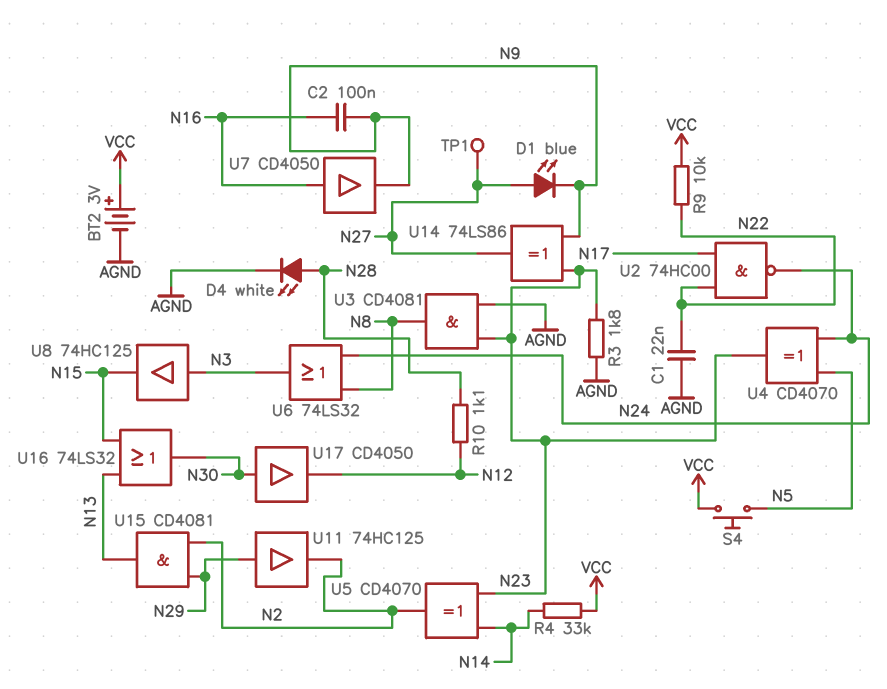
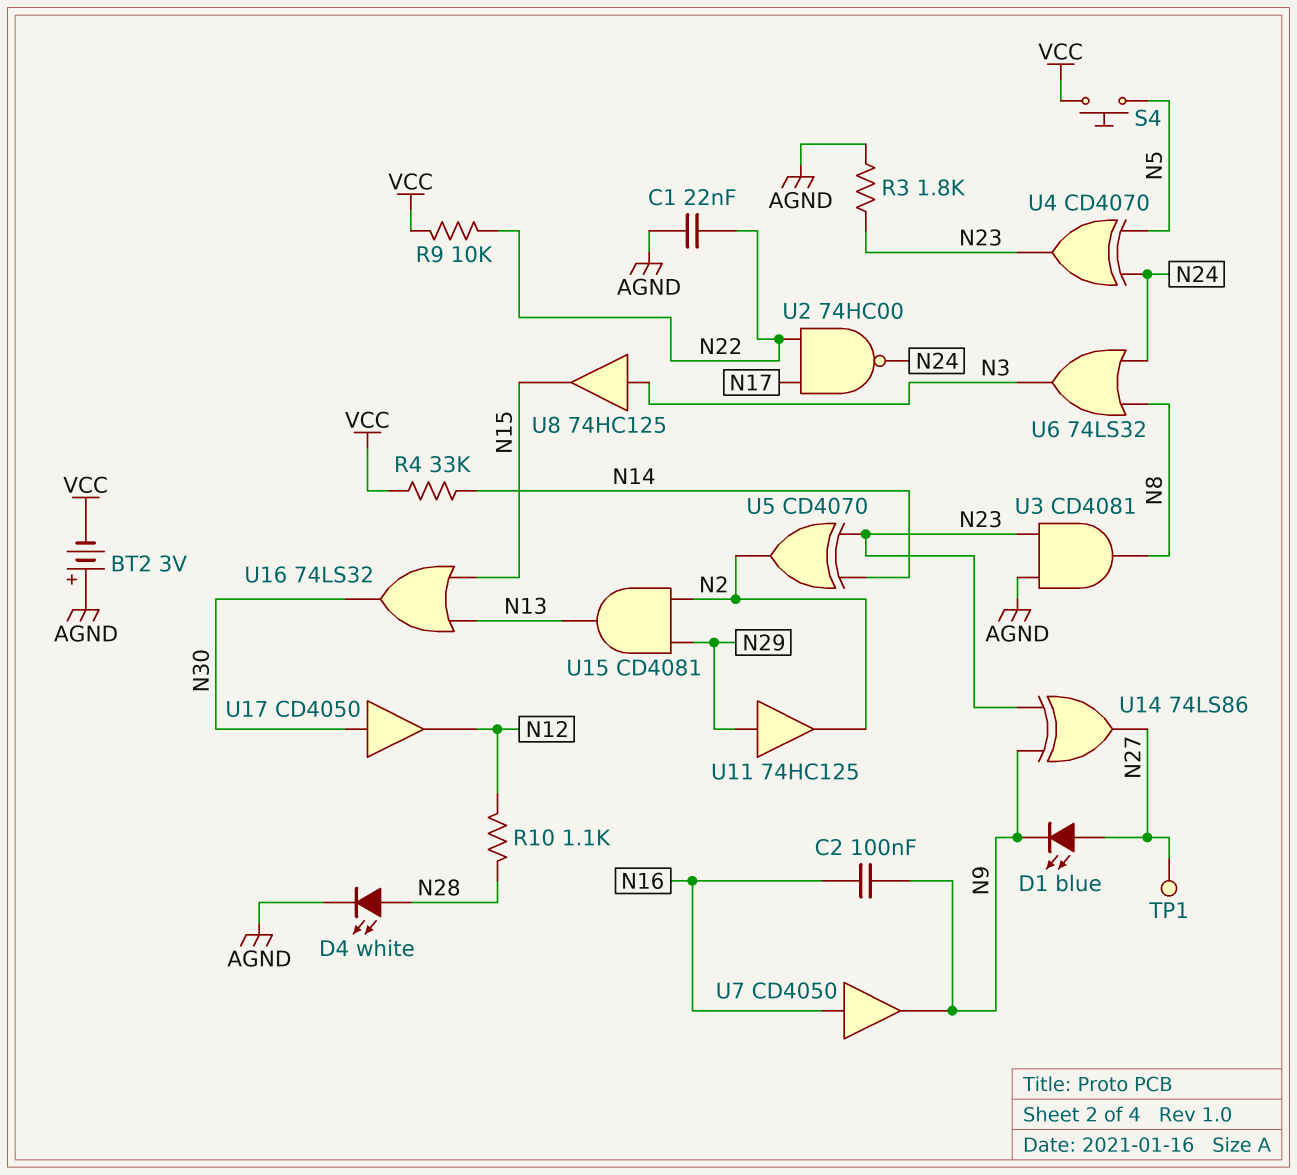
BT2: 3V (plus VCC, minus AGND) -> 3V (plus AGND, minus VCC)

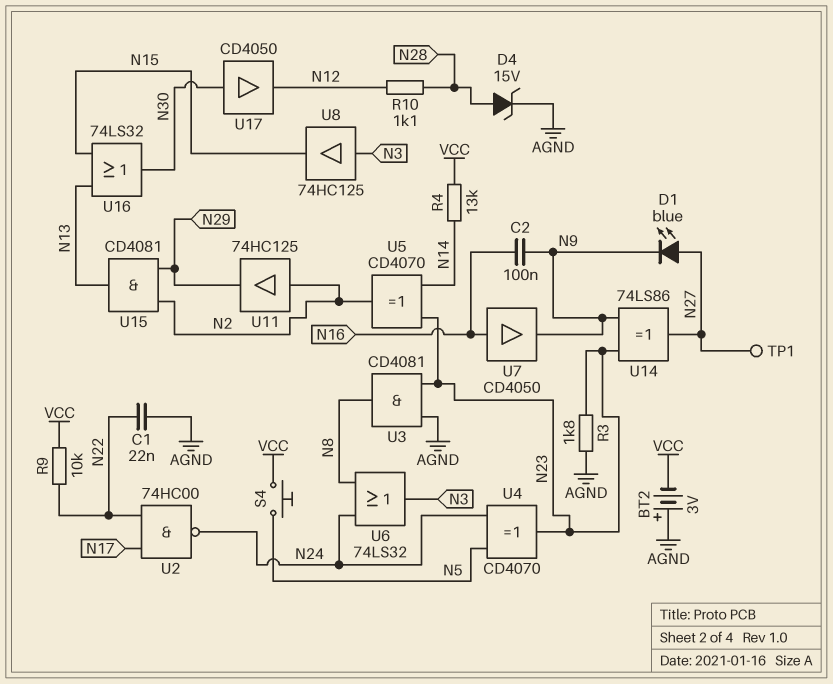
D4: LED white (A N28, K AGND) -> zener 15V (A N28, K AGND)
R4: 33k (N14, VCC) -> 13k (N14, VCC)
U11: buffer 74HC125 (in N29, out N2) -> buffer 74HC125 (in N2, out N29)

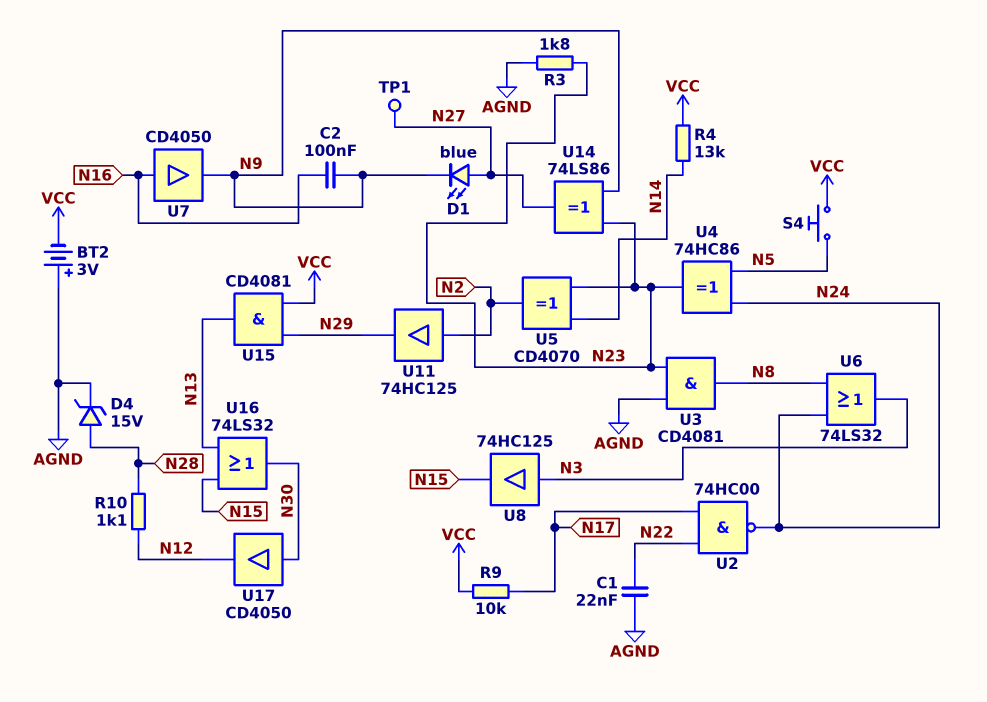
R9: 10k (N22, VCC) -> 10k (N17, VCC)
U4: XOR CD4070 (in N5, in N24, out N23) -> XOR 74HC86 (in N5, in N24, out N23)
U15: AND CD4081 (in N2, in N29, out N13) -> AND CD4081 (in N29, in VCC, out N13)

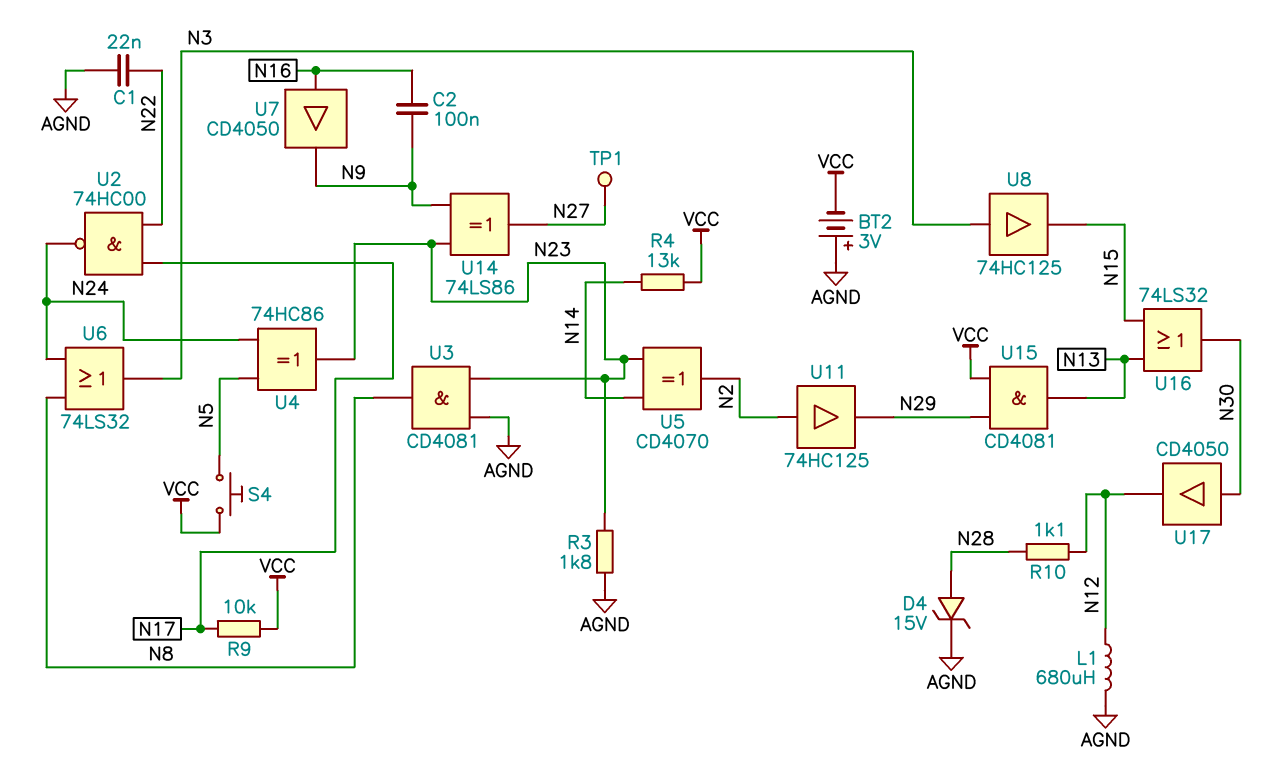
D1: LED blue (A N27, K N9) -> none
L1: none -> 680uH (AGND, N12)

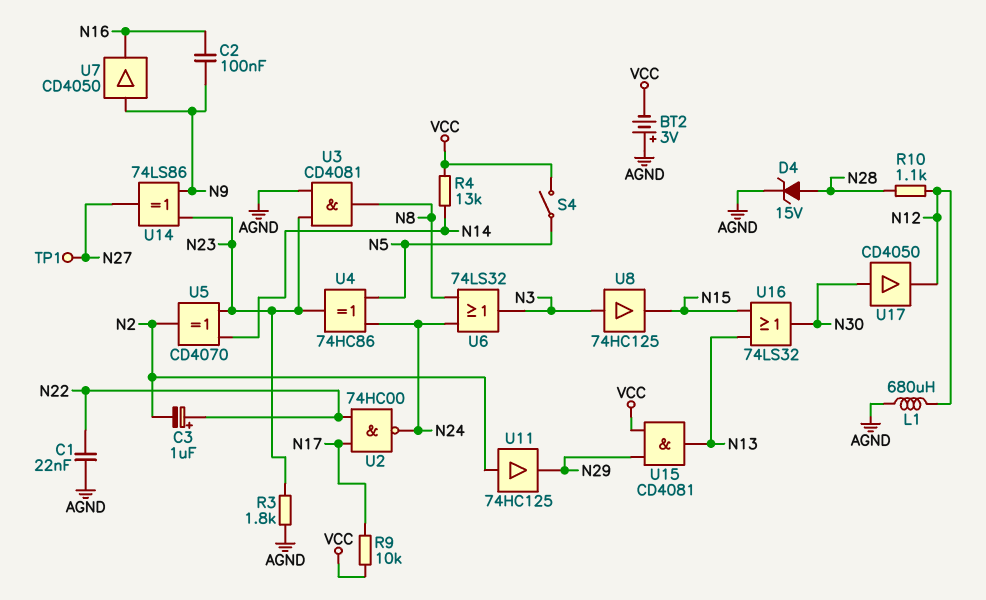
C3: none -> 1uF (plus N22, minus N2)
S4: button (N5, VCC) -> switch (N5, VCC)
U7: buffer CD4050 (in N16, out N9) -> buffer CD4050 (in N9, out N16)

